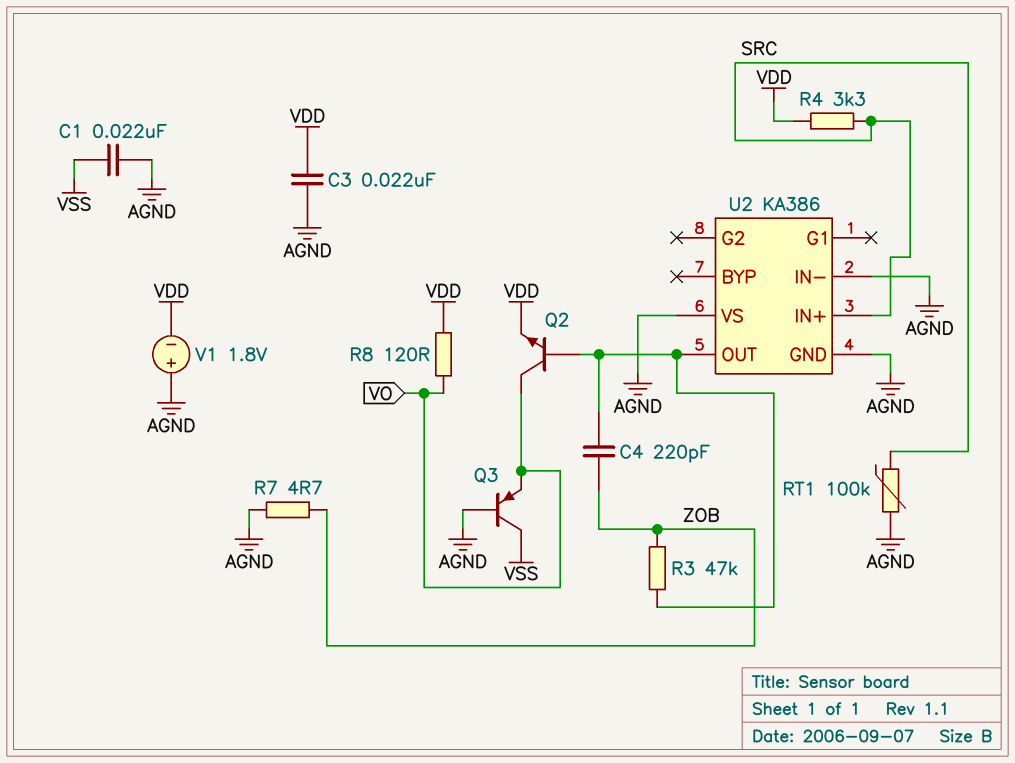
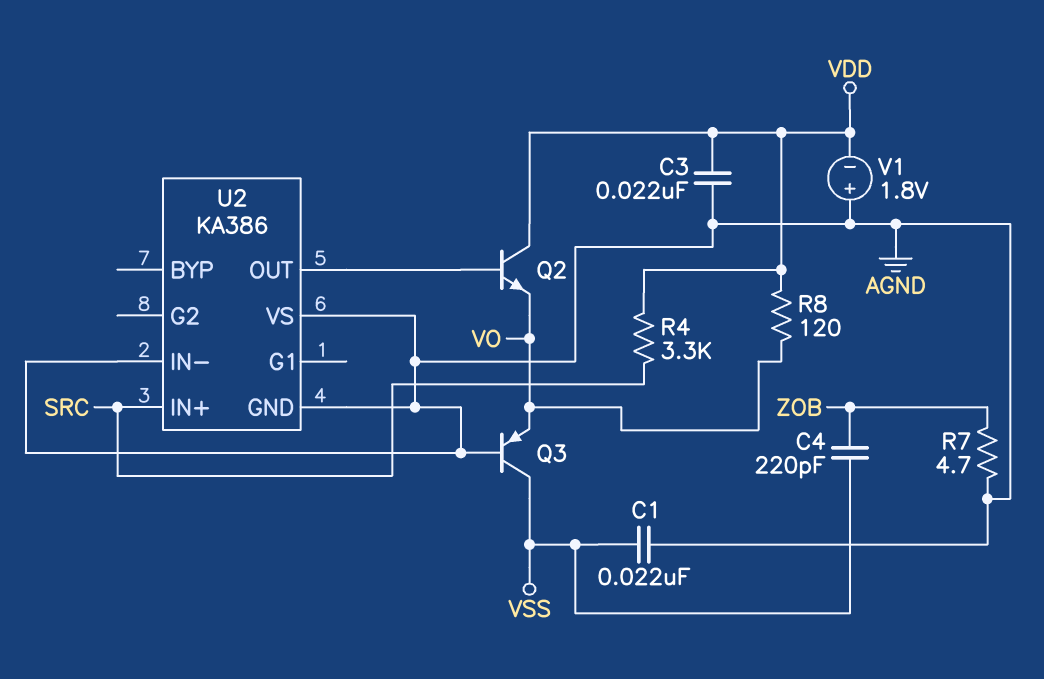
C4: 220pF (U2/OUT, ZOB) -> 220pF (VSS, ZOB)
Q2: NPN (B U2/OUT, C VO, E VDD) -> NPN (B U2/OUT, C VDD, E VO)
R3: 47k (U2/OUT, ZOB) -> none
RT1: 100k (AGND, SRC) -> none

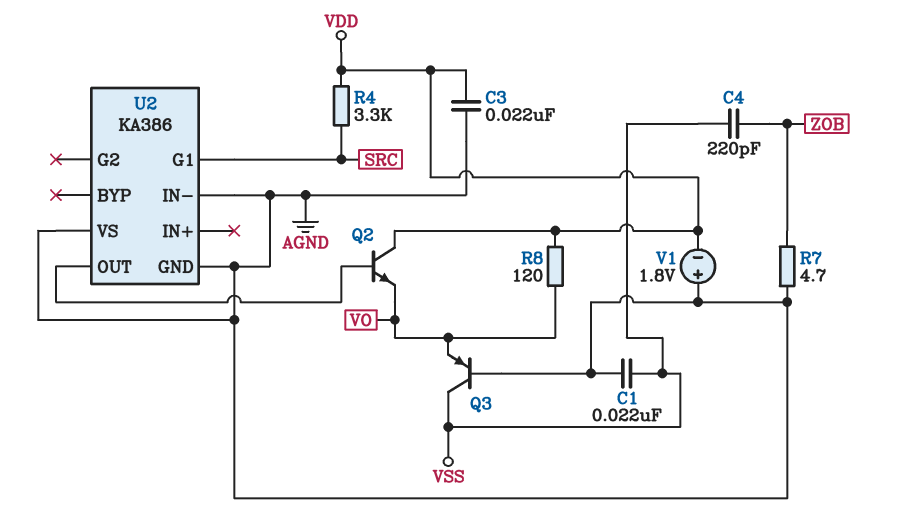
U2 pin G1: none -> SRC
U2 pin IN+: SRC -> none

